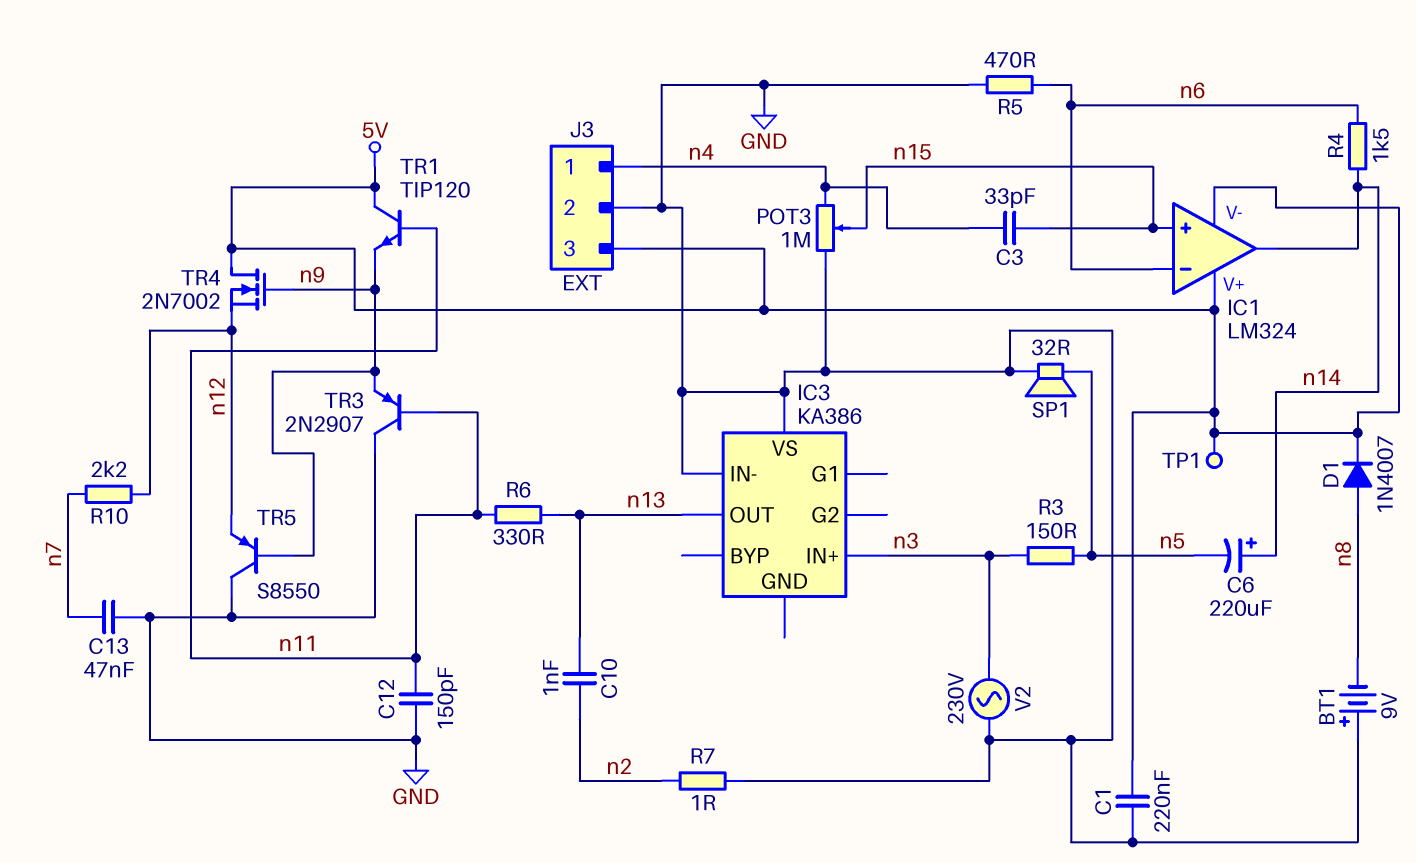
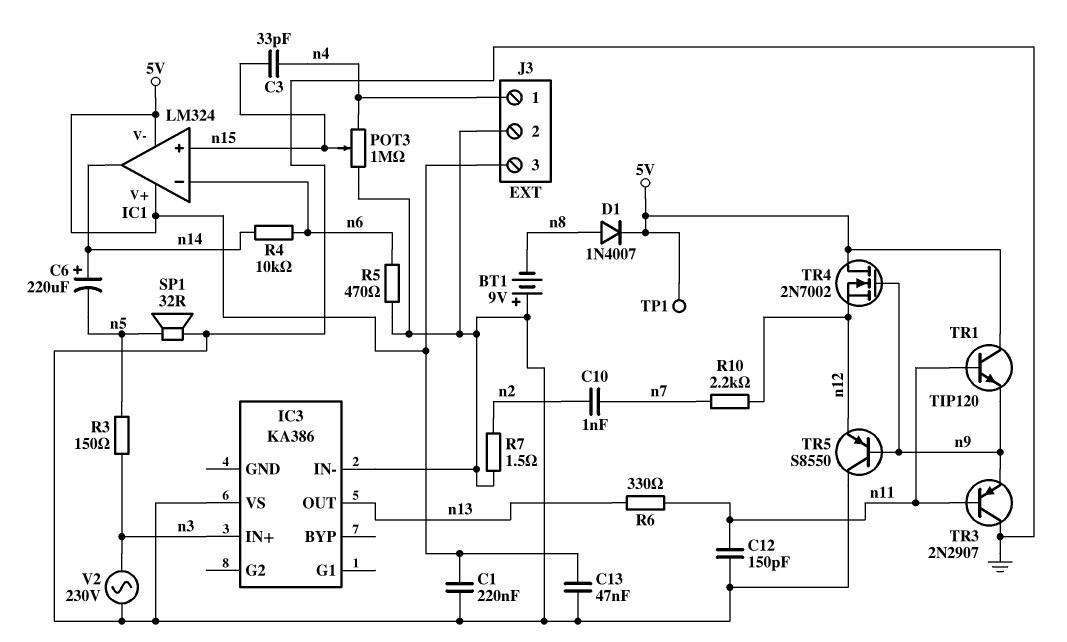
C10: 1nF (n2, n13) -> 1nF (n2, n7)
C13: 47nF (GND, n7) -> 47nF (5V, GND)
R4: 1.5k (n6, n14) -> 10k (n6, n14)
R7: 1 (GND, n2) -> 1.5 (GND, n2)

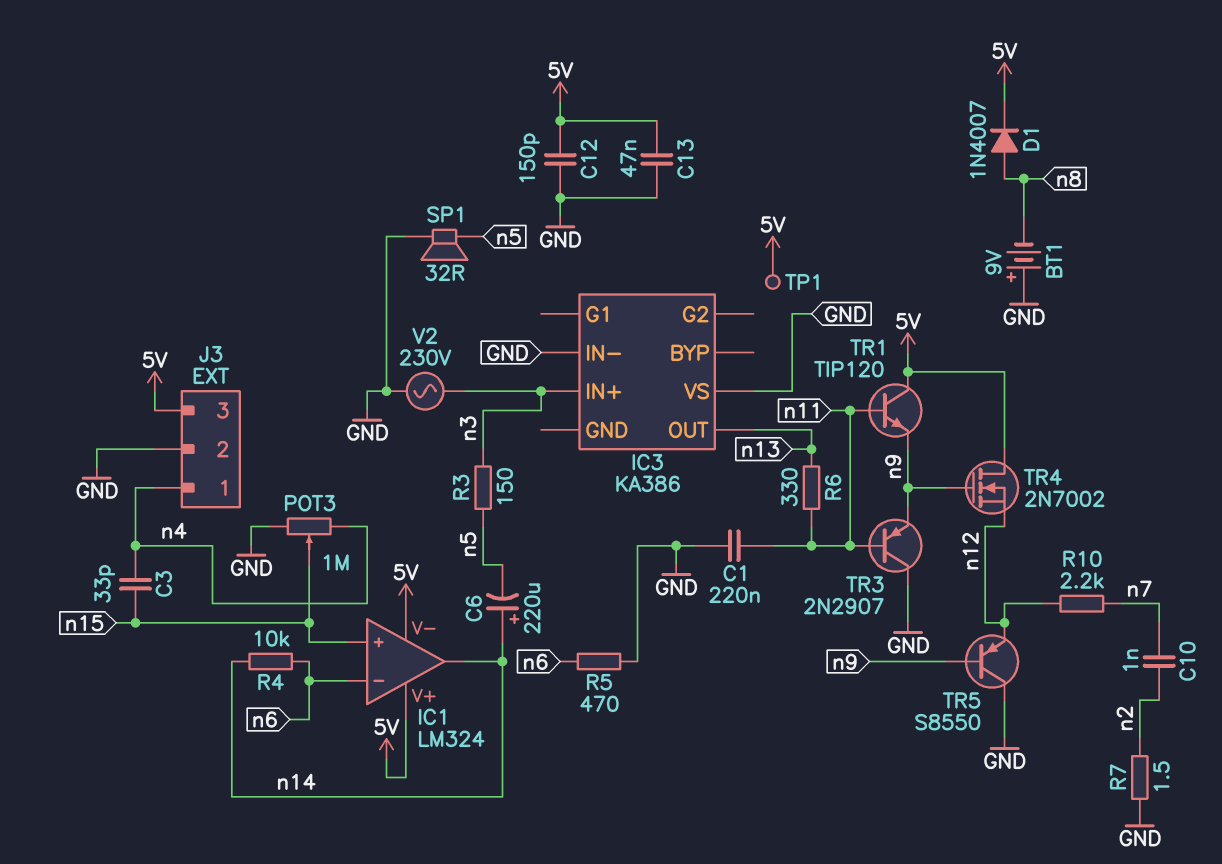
C1: 220nF (5V, GND) -> 220nF (GND, n11)
C12: 150pF (GND, n11) -> 150pF (5V, GND)

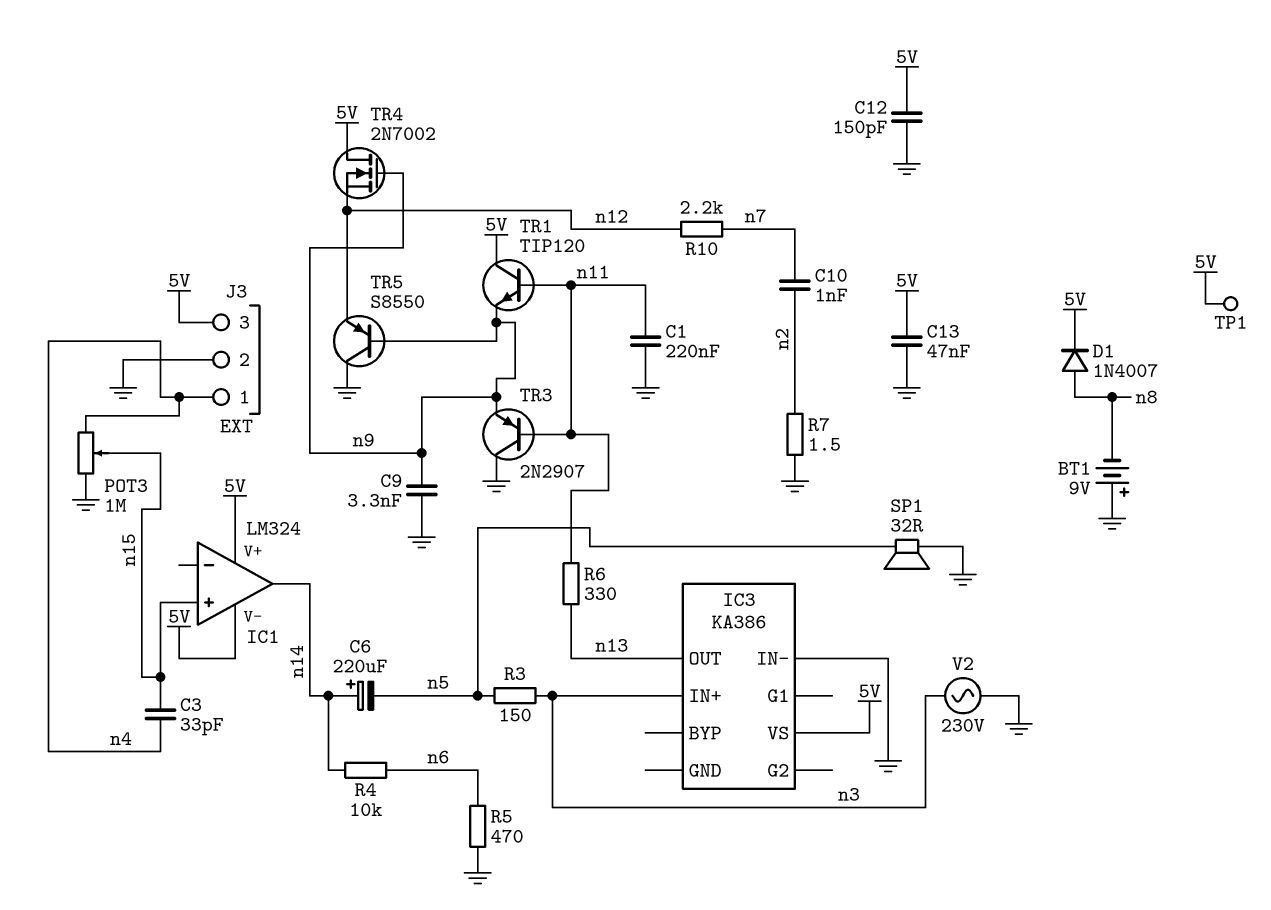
C9: none -> 3.3nF (GND, n9)
IC1 pin in-: n6 -> none
IC3 pin VS: GND -> 5V

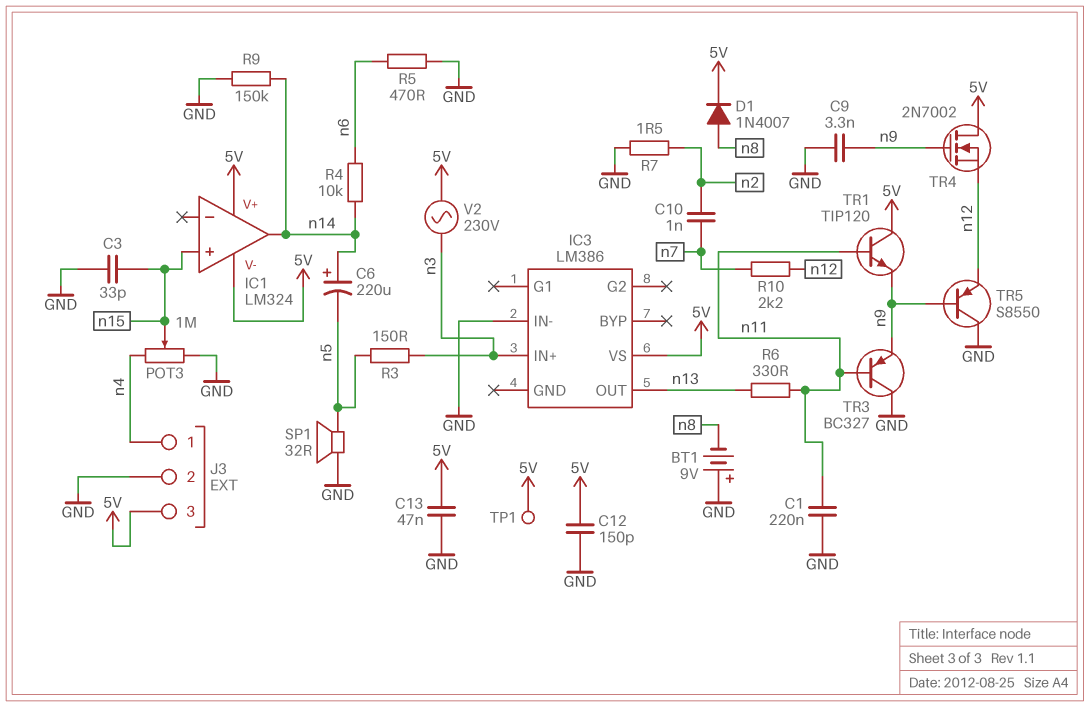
C3: 33pF (n4, n15) -> 33pF (GND, n15)
IC3: KA386 -> LM386
R9: none -> 150k (GND, n14)
TR3: PNP 2N2907 (B n11, C GND, E n9) -> PNP BC327 (B n11, C GND, E n9)
V2: AC 230V (GND, n3) -> AC 230V (5V, n3)

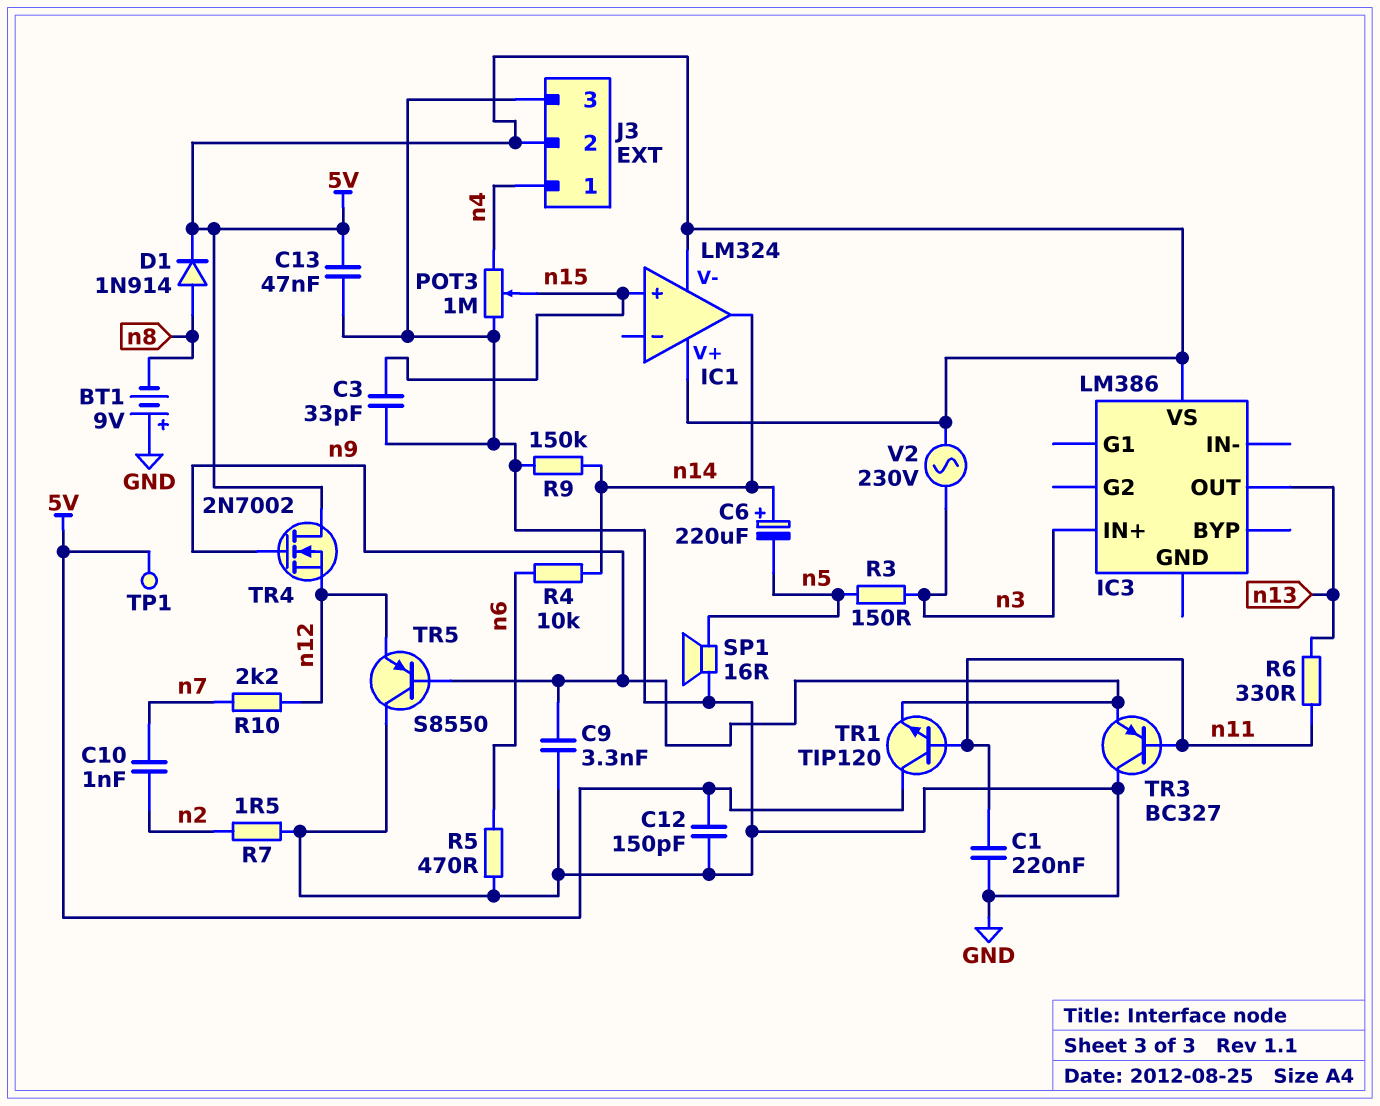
D1: diode 1N4007 (A n8, K 5V) -> diode 1N914 (A n8, K 5V)
IC3 pin IN-: GND -> none
J3 pin 2: GND -> 5V
J3 pin 3: 5V -> GND
SP1: speaker 32R (GND, n5) -> speaker 16R (GND, n5)

